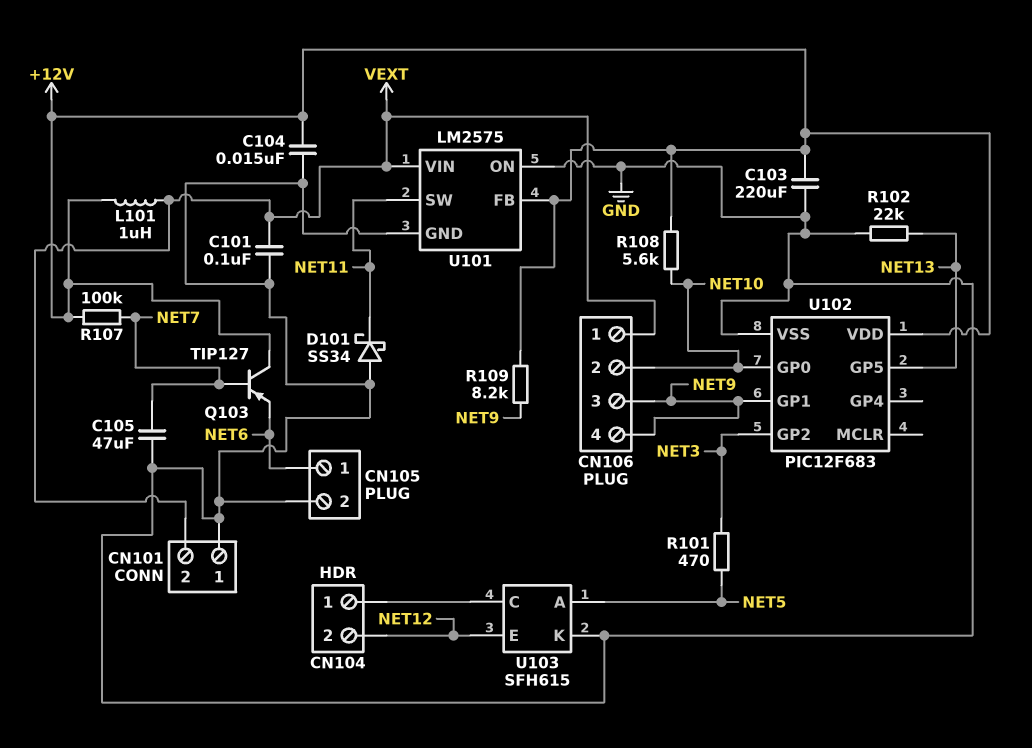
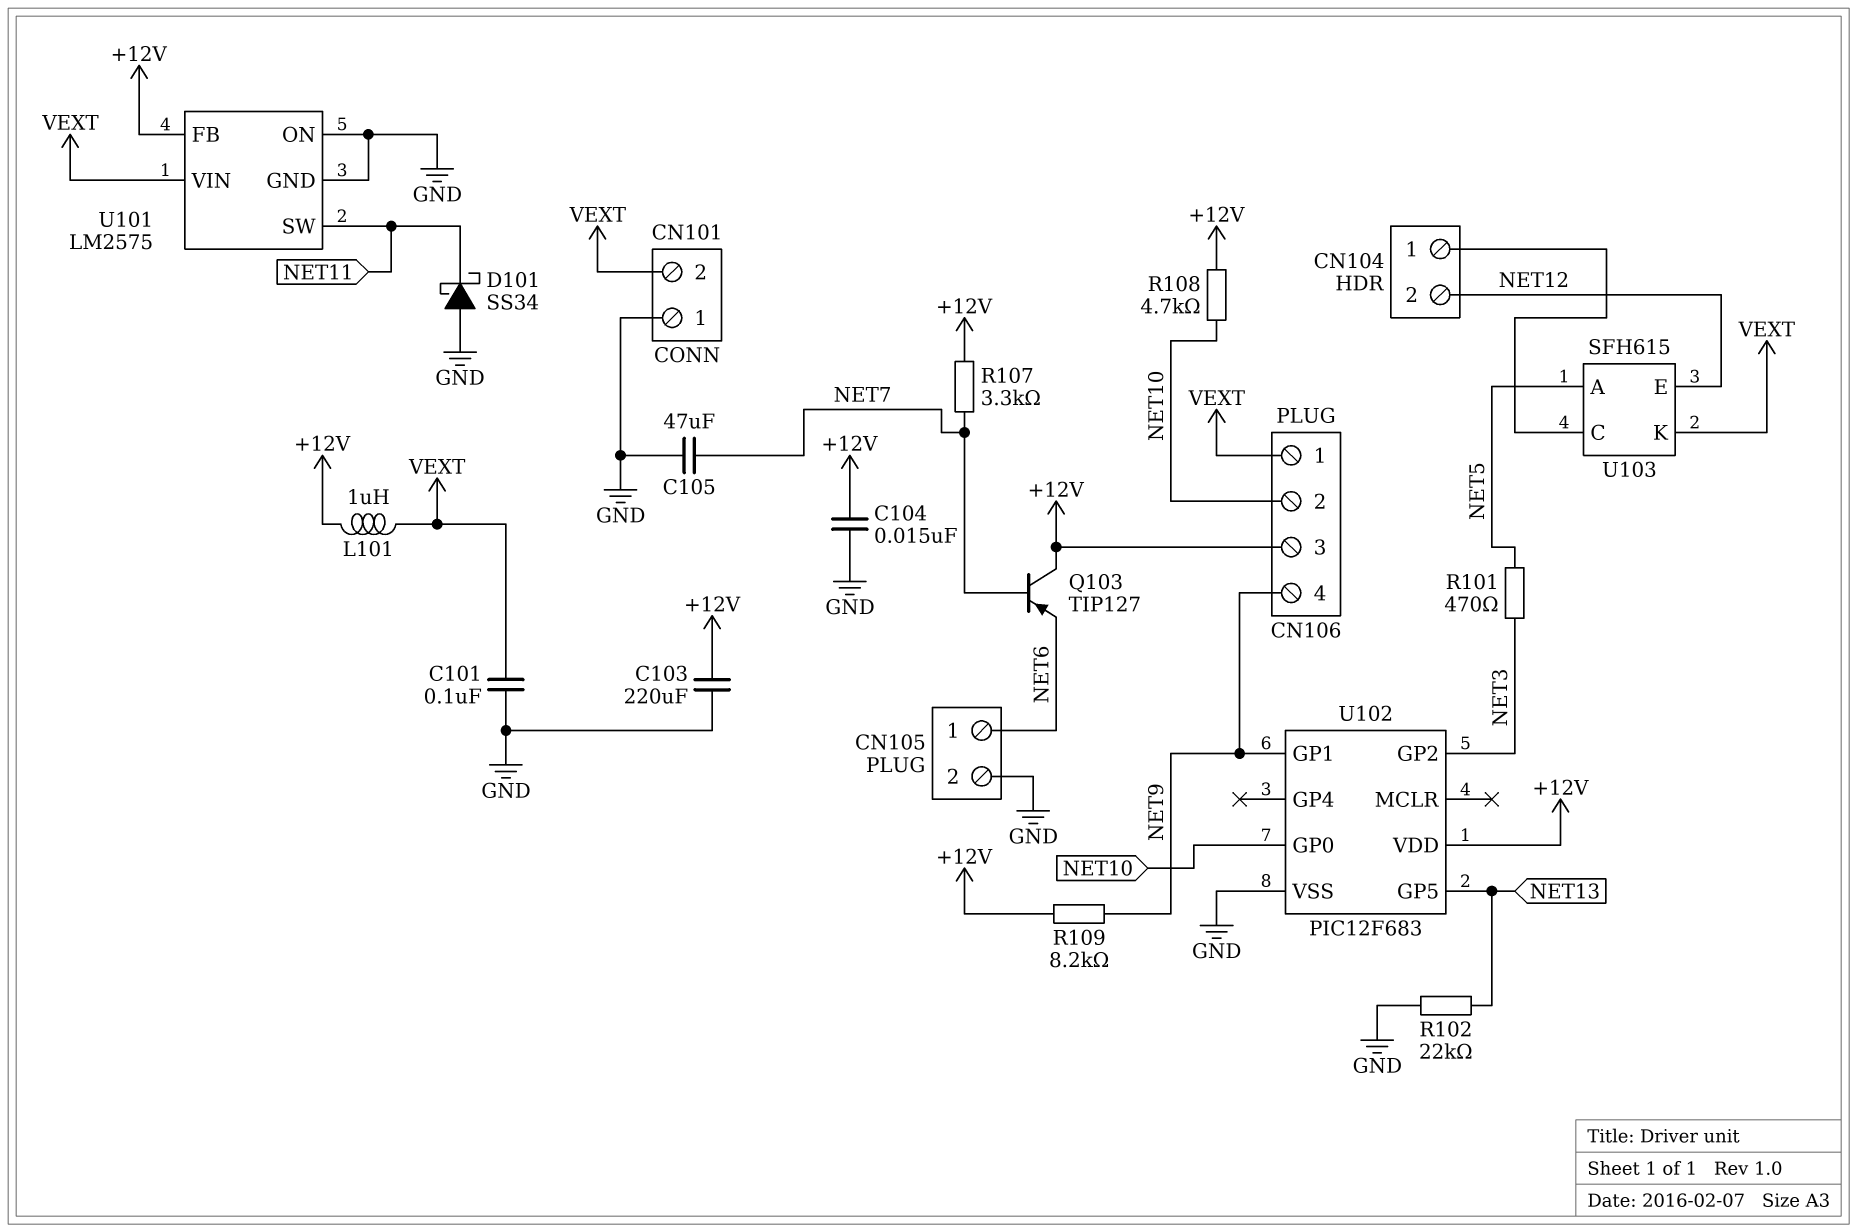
CN106 pin 3: NET9 -> +12V
R107: 100k (+12V, NET7) -> 3.3k (+12V, NET7)
R108: 5.6k (+12V, NET10) -> 4.7k (+12V, NET10)
U103 pin K: GND -> VEXT

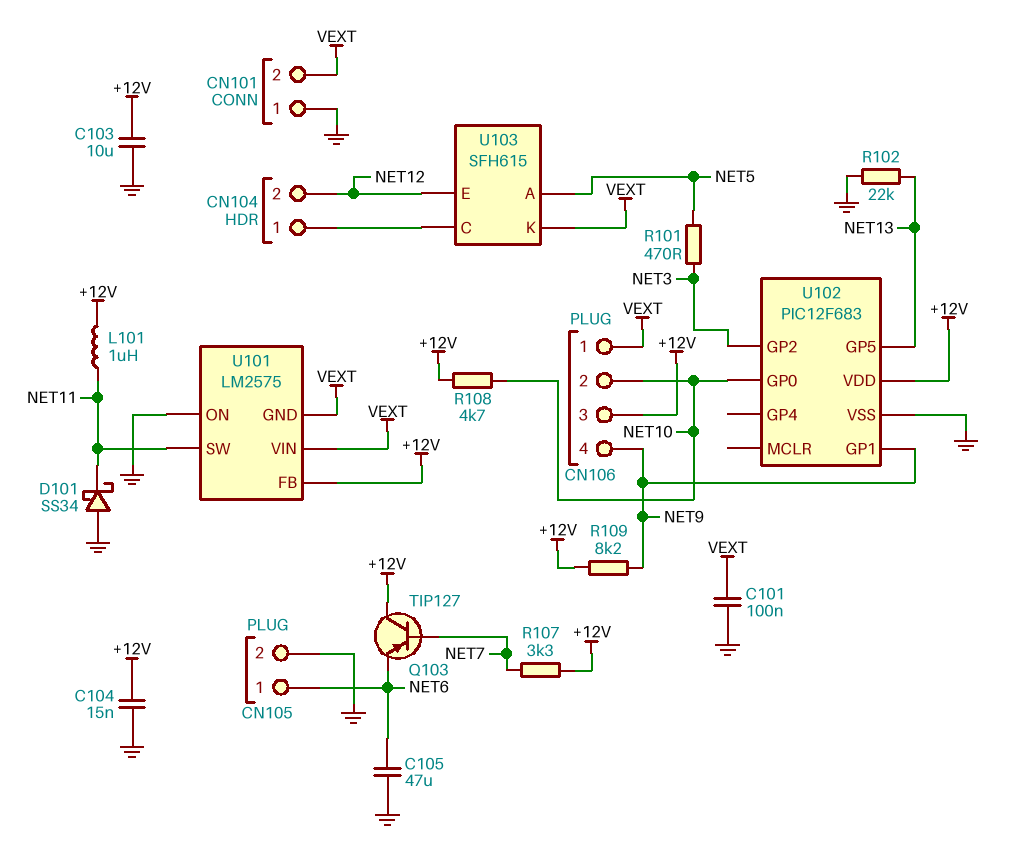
C103: 220uF (+12V, GND) -> 10uF (+12V, GND)
C105: 47uF (GND, NET7) -> 47uF (GND, NET6)
L101: 1uH (+12V, VEXT) -> 1uH (+12V, NET11)
U101 pin GND: GND -> VEXT

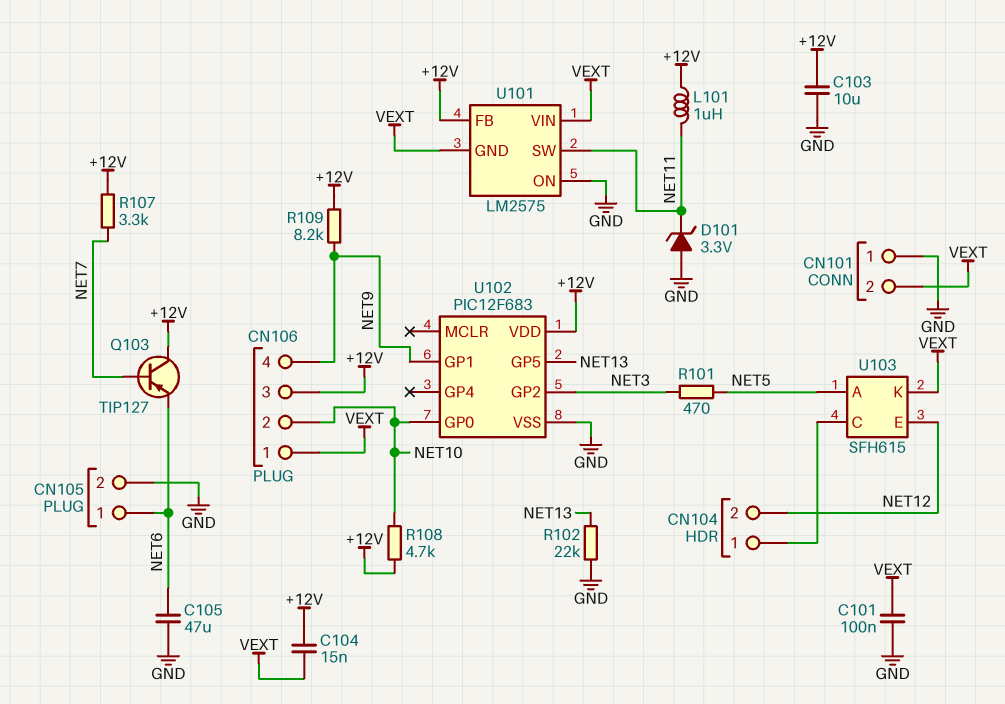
C104: 15nF (+12V, GND) -> 15nF (+12V, VEXT)
D101: schottky SS34 (A GND, K NET11) -> zener 3.3V (A GND, K NET11)

